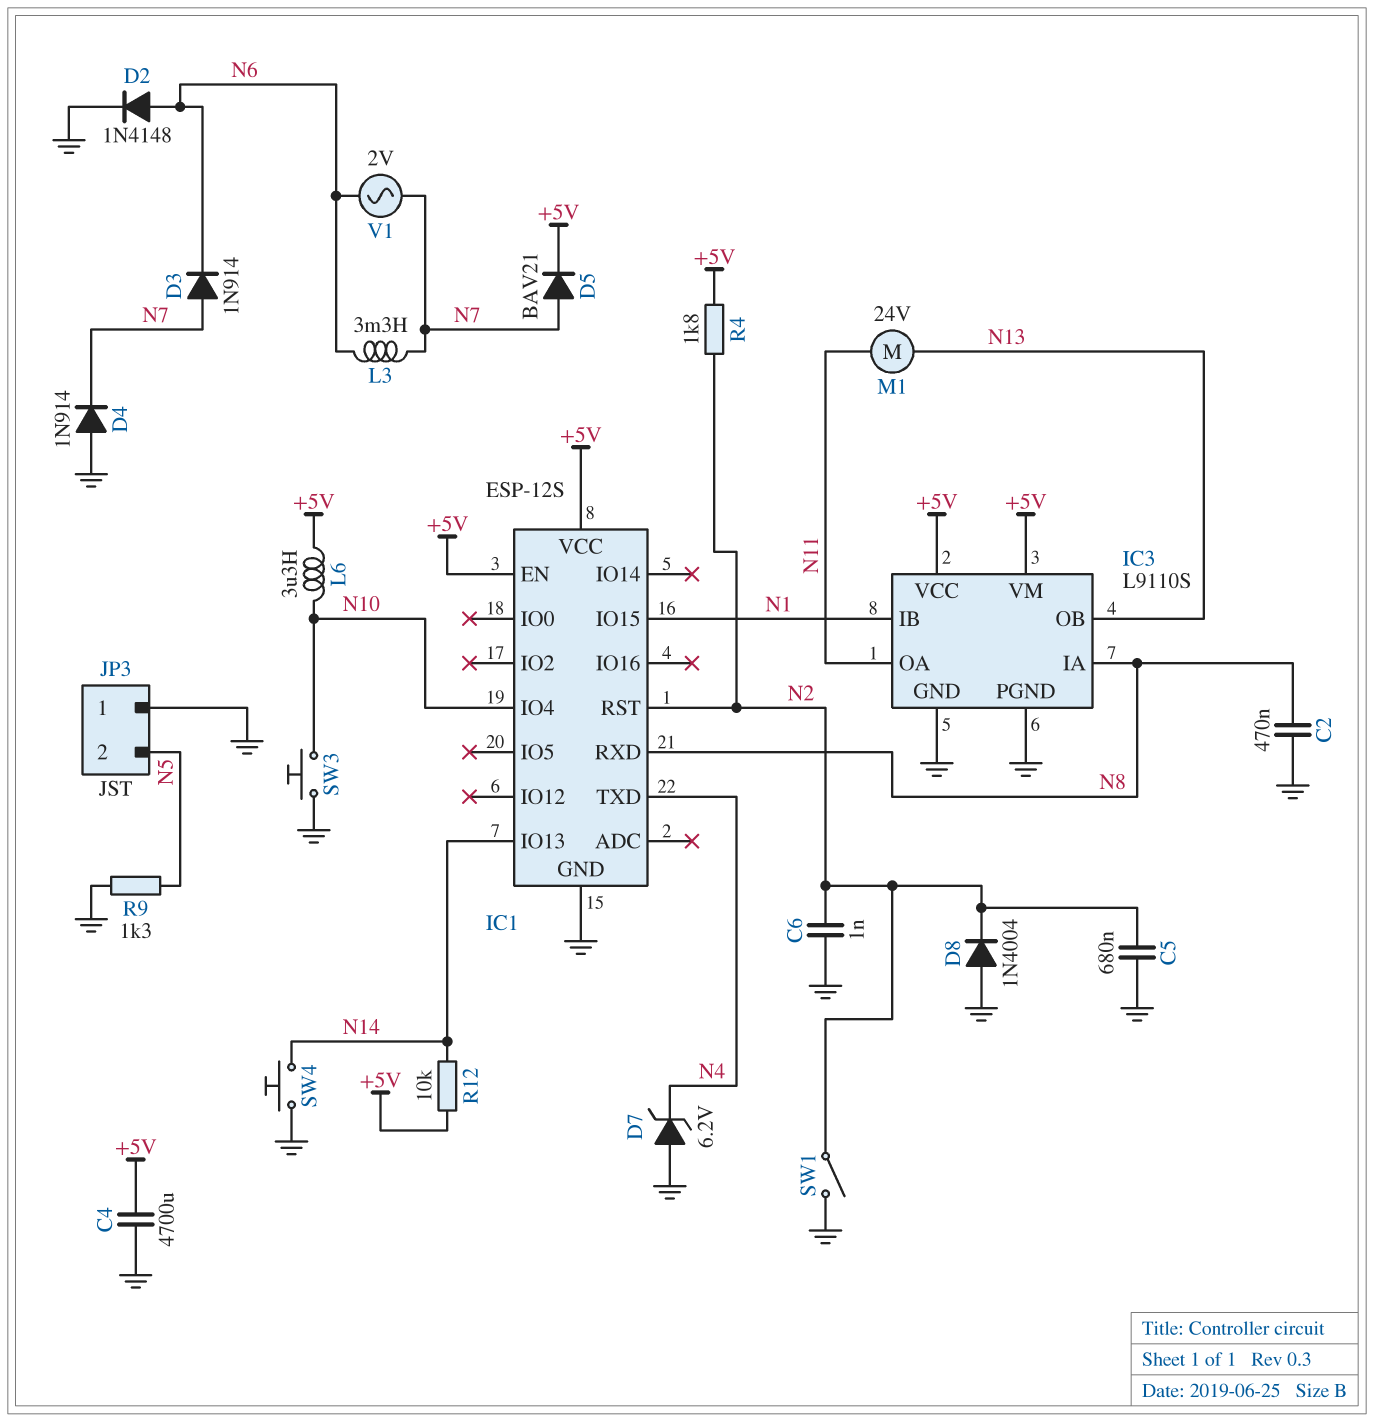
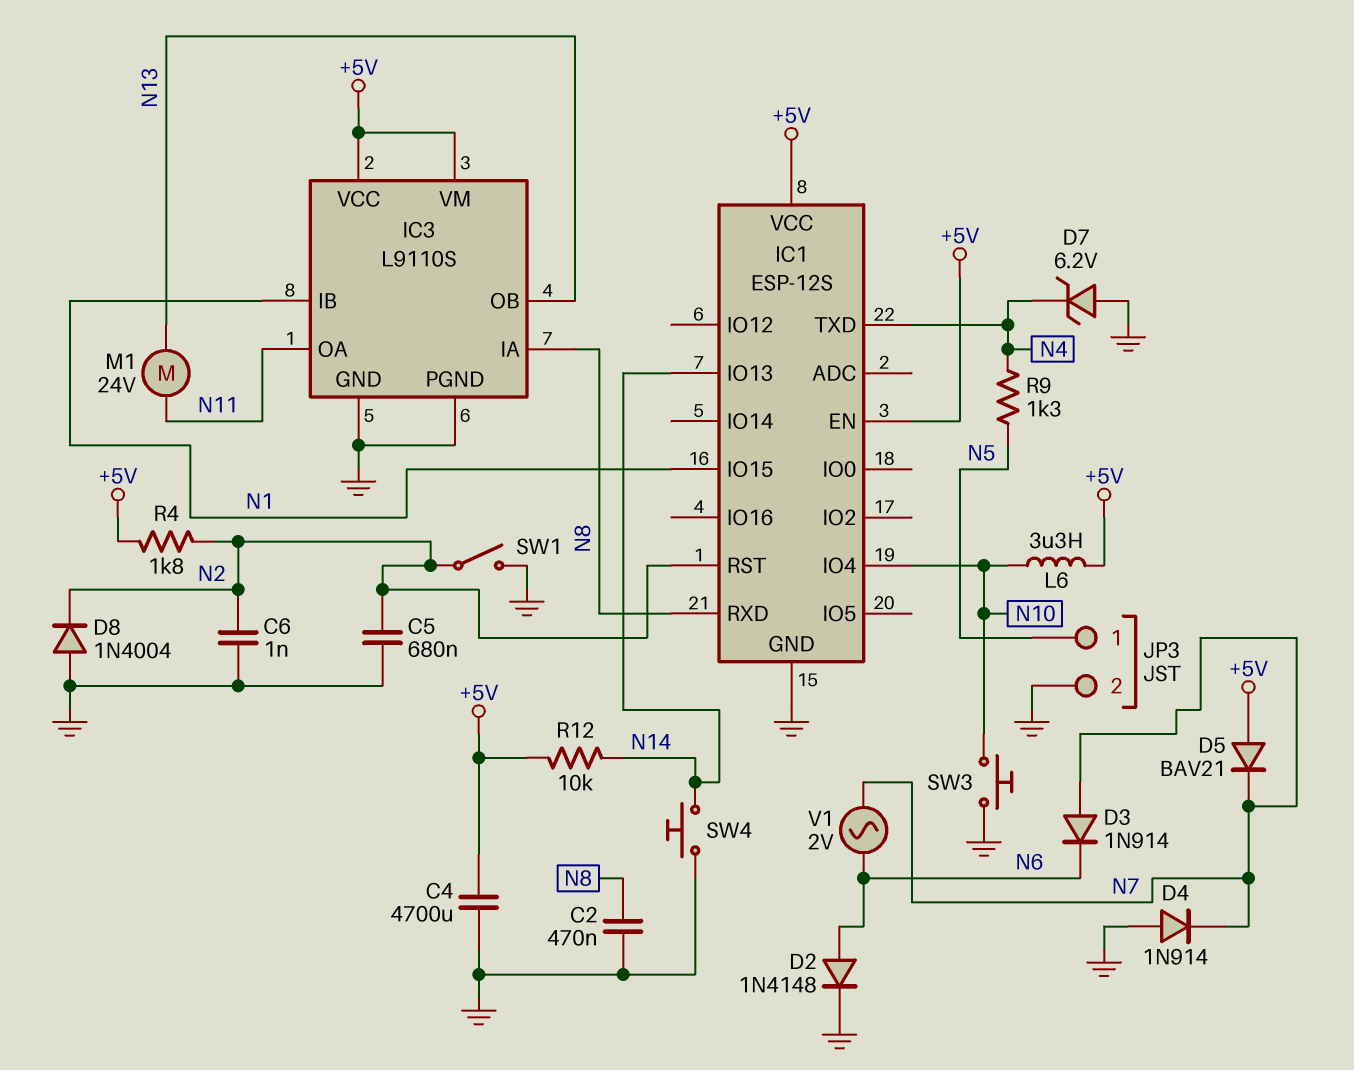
D5: diode BAV21 (A N7, K +5V) -> diode BAV21 (A +5V, K N7)
JP3 pin 1: GND -> N5
JP3 pin 2: N5 -> GND
L3: 3.3mH (N6, N7) -> none
R9: 1.3k (GND, N5) -> 1.3k (N4, N5)

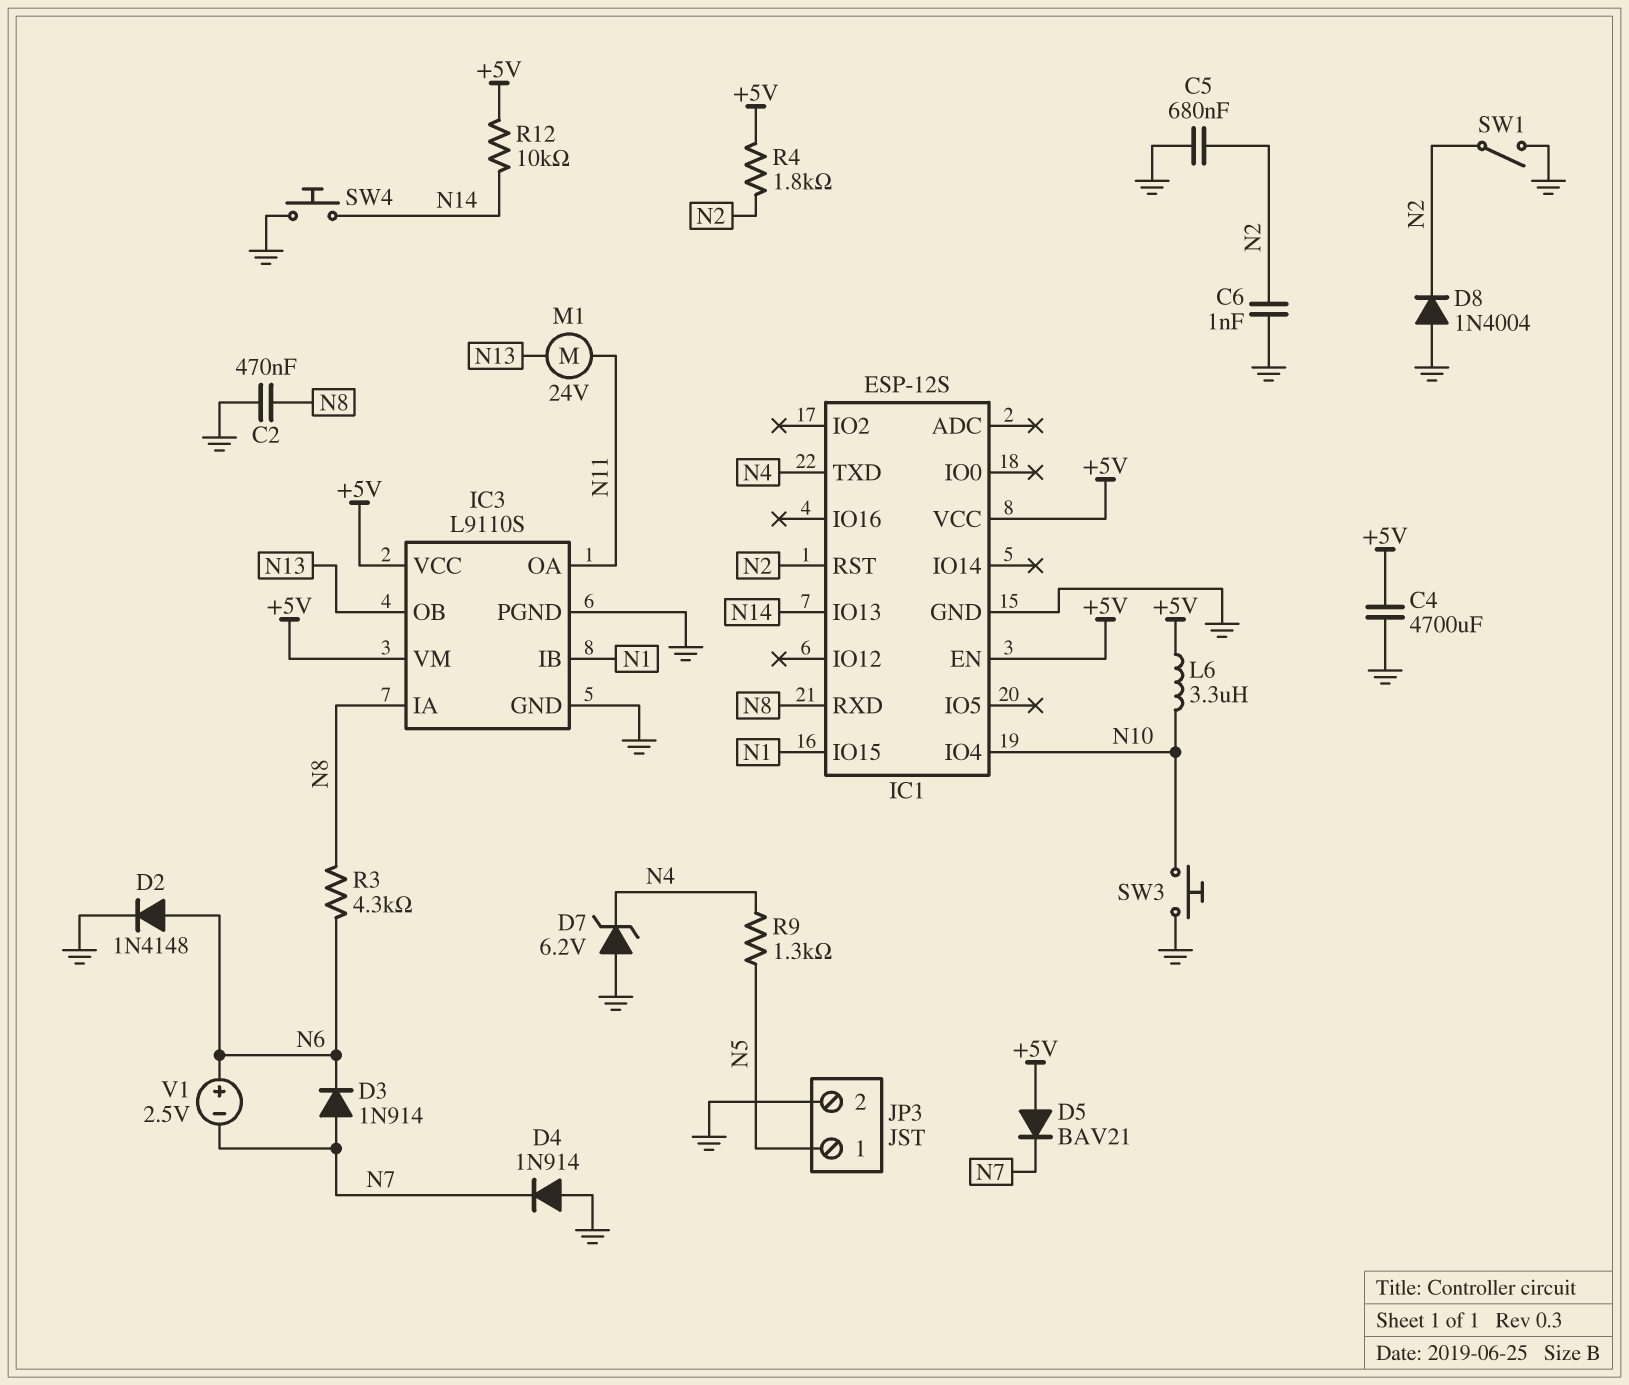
R3: none -> 4.3k (N6, N8)
V1: AC 2V (N6, N7) -> 2.5V (plus N6, minus N7)

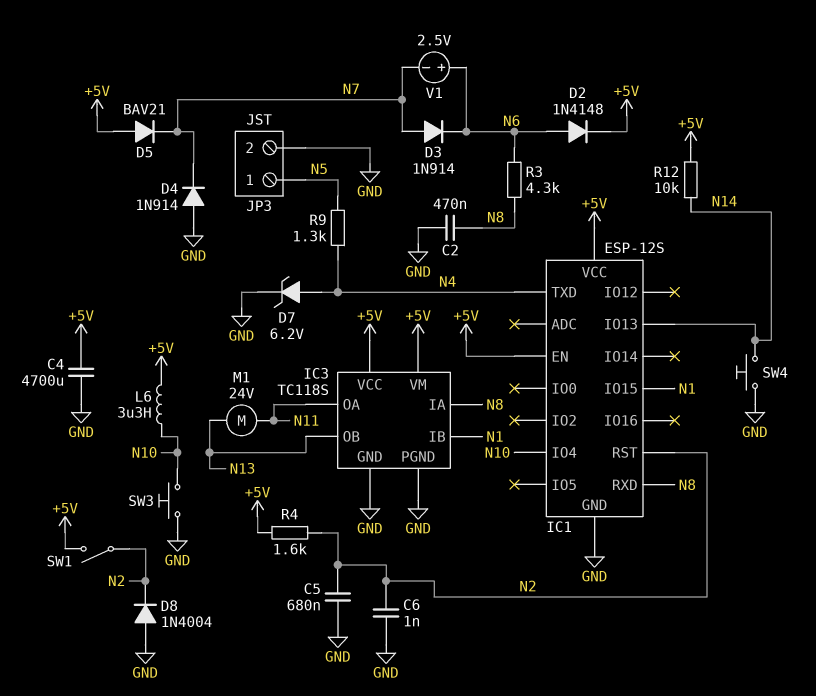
D2: diode 1N4148 (A N6, K GND) -> diode 1N4148 (A N6, K +5V)
D7: zener 6.2V (A GND, K N4) -> zener 6.2V (A N4, K GND)
IC3: L9110S -> TC118S
R4: 1.8k (+5V, N2) -> 1.6k (+5V, N2)
SW1: switch (GND, N2) -> switch (+5V, N2)

